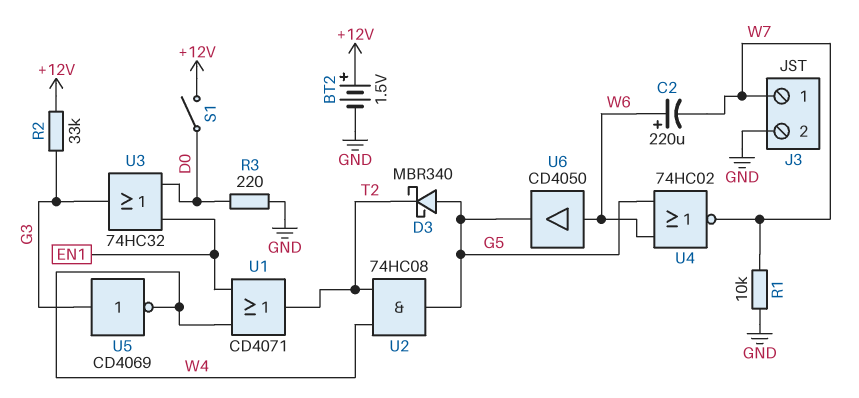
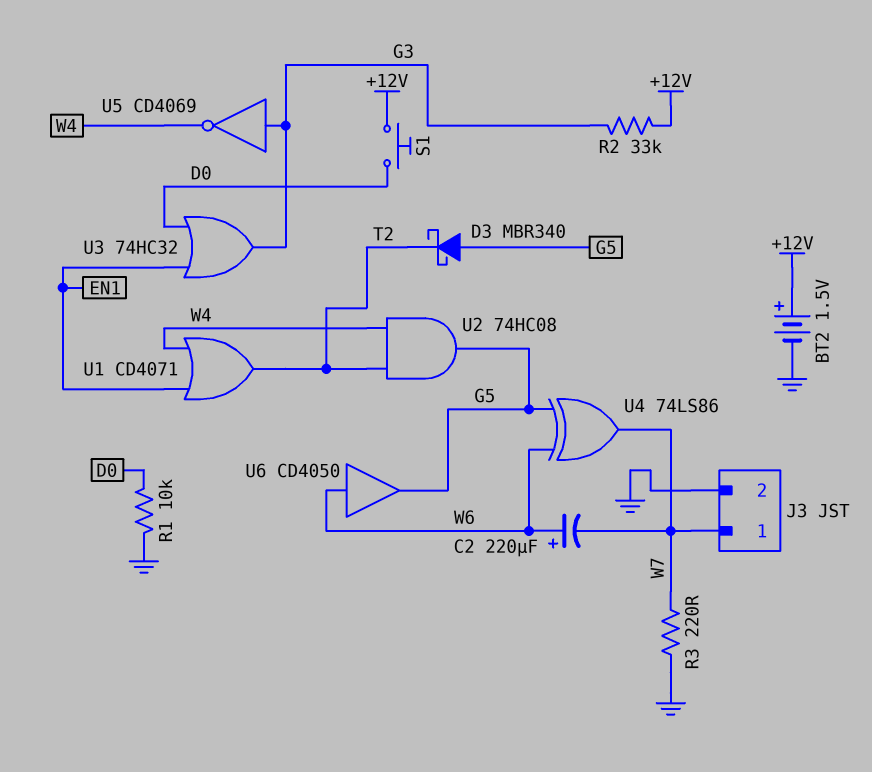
R1: 10k (GND, W7) -> 10k (D0, GND)
R3: 220 (D0, GND) -> 220 (GND, W7)
S1: switch (+12V, D0) -> button (+12V, D0)
U4: NOR 74HC02 (in G5, in W6, out W7) -> XOR 74LS86 (in G5, in W6, out W7)

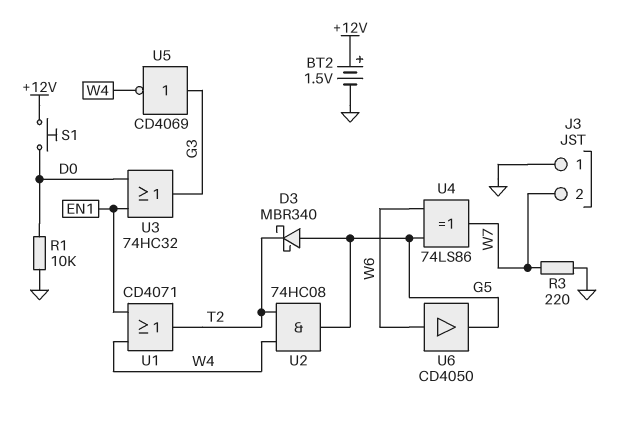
C2: 220uF (plus W6, minus W7) -> none
J3 pin 1: W7 -> GND
J3 pin 2: GND -> W7
R2: 33k (+12V, G3) -> none

